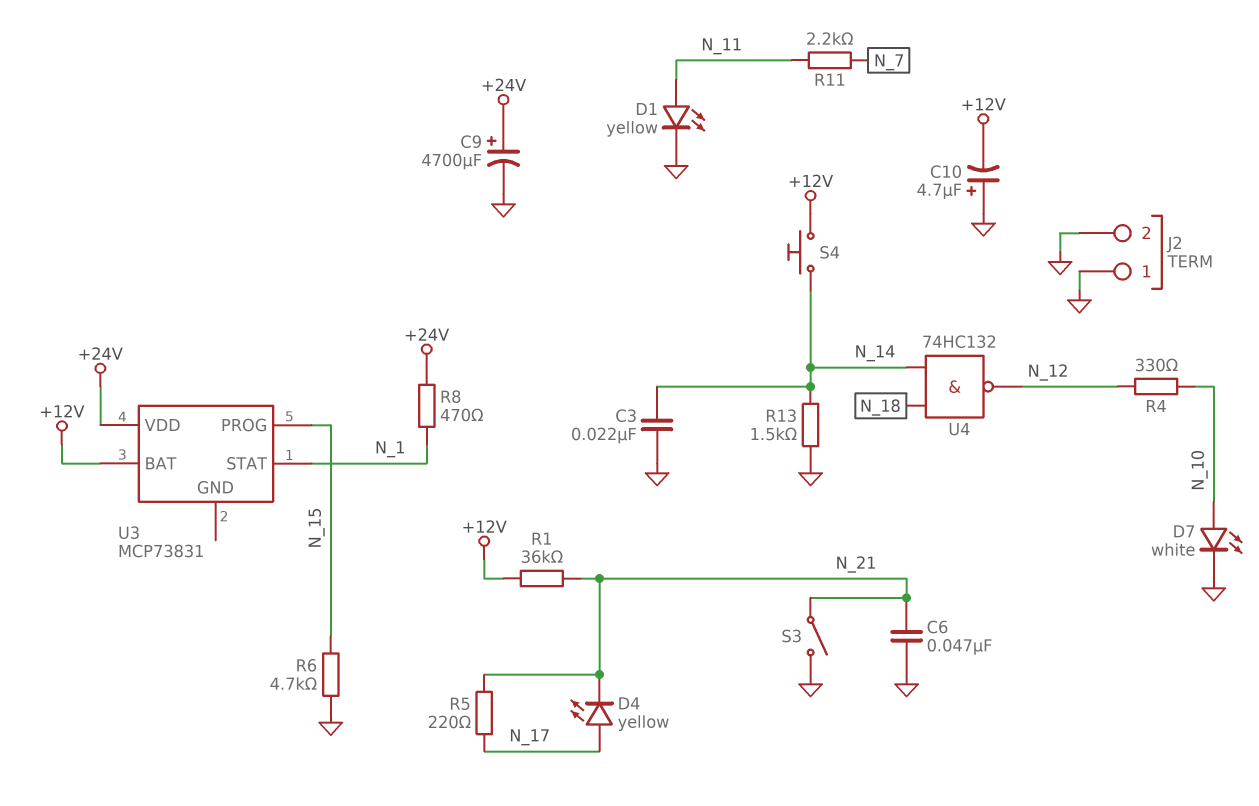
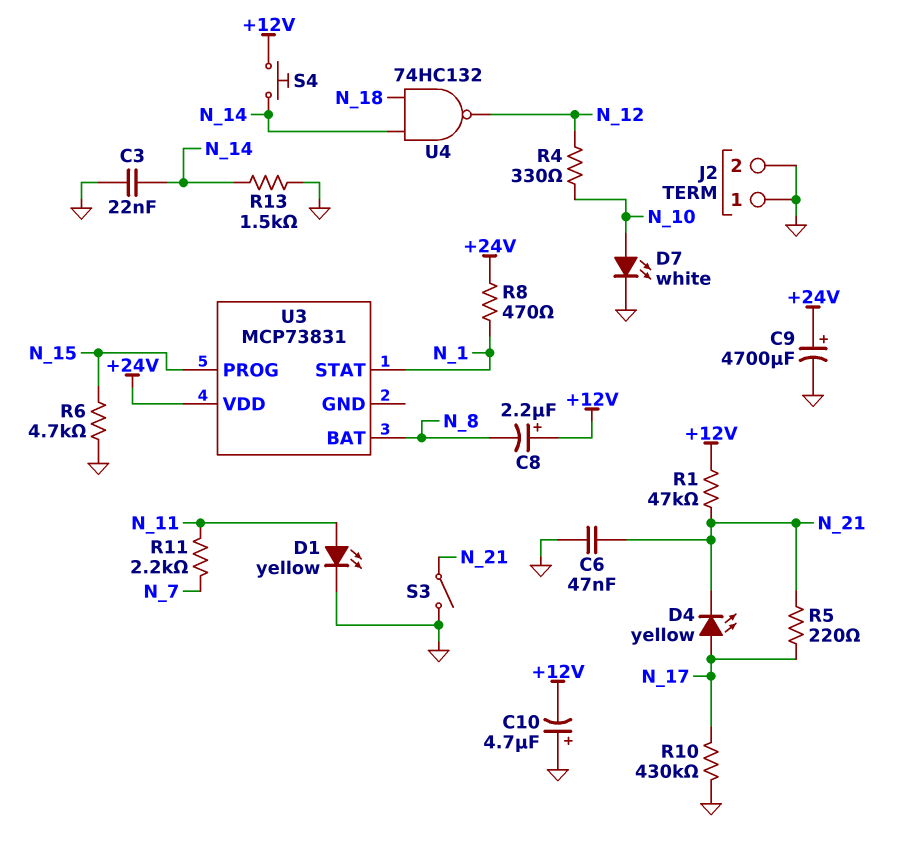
C8: none -> 2.2uF (plus +12V, minus N_8)
R1: 36k (+12V, N_21) -> 47k (+12V, N_21)
R10: none -> 430k (GND, N_17)
U3 pin BAT: +12V -> N_8

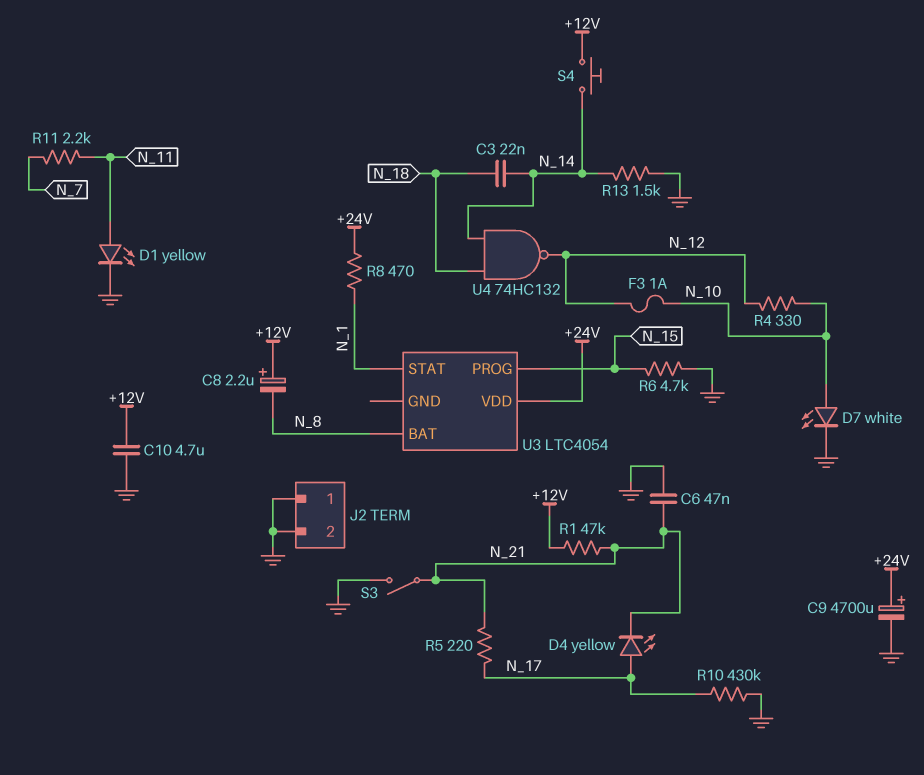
C3: 22nF (GND, N_14) -> 22nF (N_14, N_18)
C10: 4.7uF (plus GND, minus +12V) -> 4.7uF (+12V, GND)
F3: none -> 1A (N_10, N_12)
U3: MCP73831 -> LTC4054

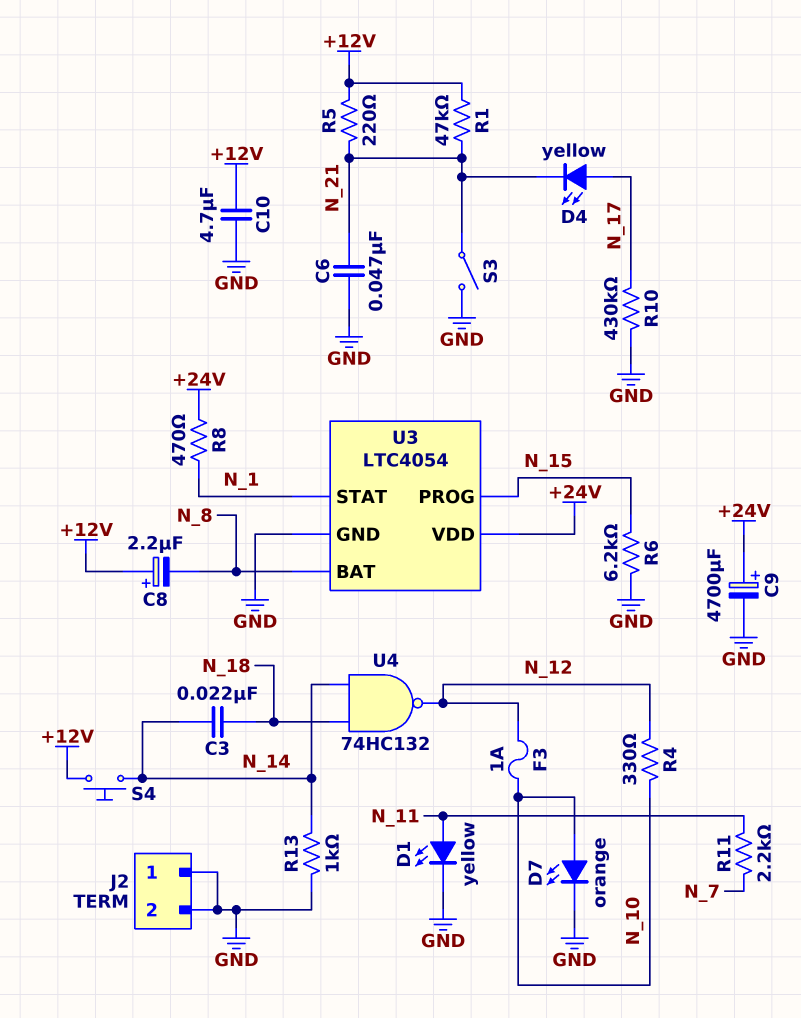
D7: LED white (A N_10, K GND) -> LED orange (A N_10, K GND)
R5: 220 (N_17, N_21) -> 220 (+12V, N_21)
R6: 4.7k (GND, N_15) -> 6.2k (GND, N_15)
R13: 1.5k (GND, N_14) -> 1k (GND, N_14)
U3 pin GND: none -> GND

